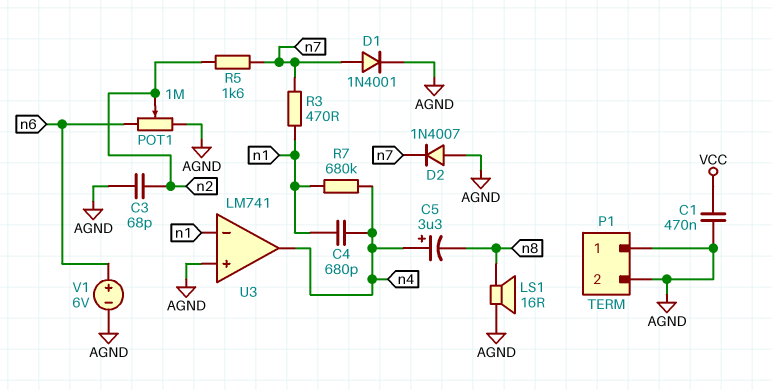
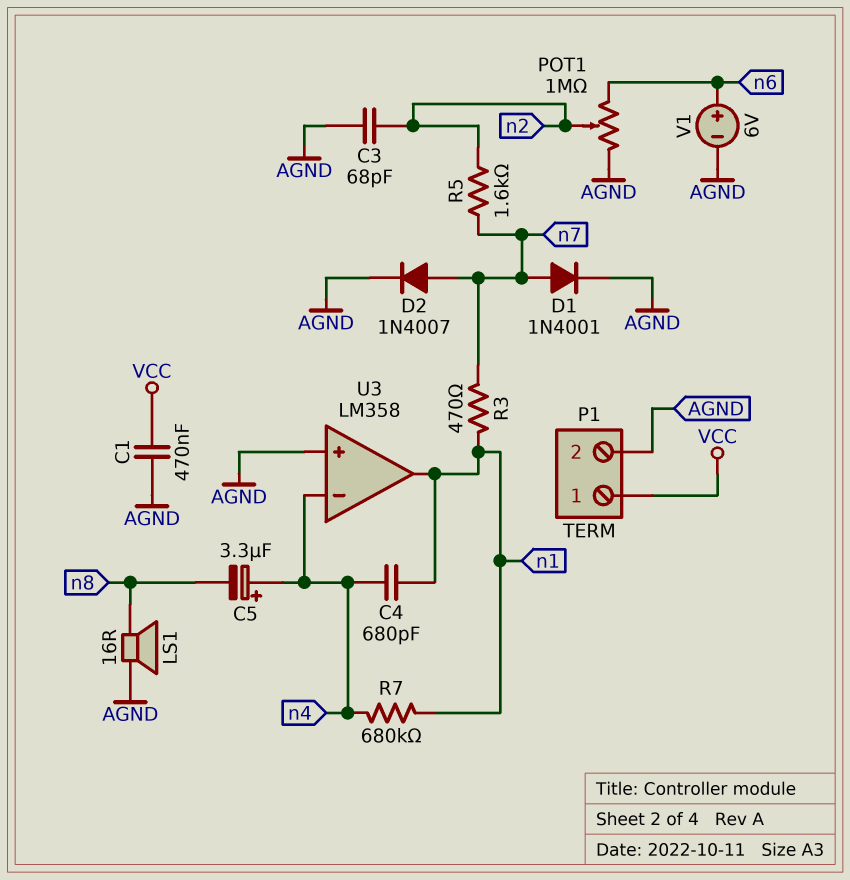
D2: diode 1N4007 (A AGND, K n7) -> diode 1N4007 (A n7, K AGND)
P1 pin 1: AGND -> VCC
U3: LM741 -> LM358
U3 pin in-: n1 -> n4
U3 pin out: n4 -> n1

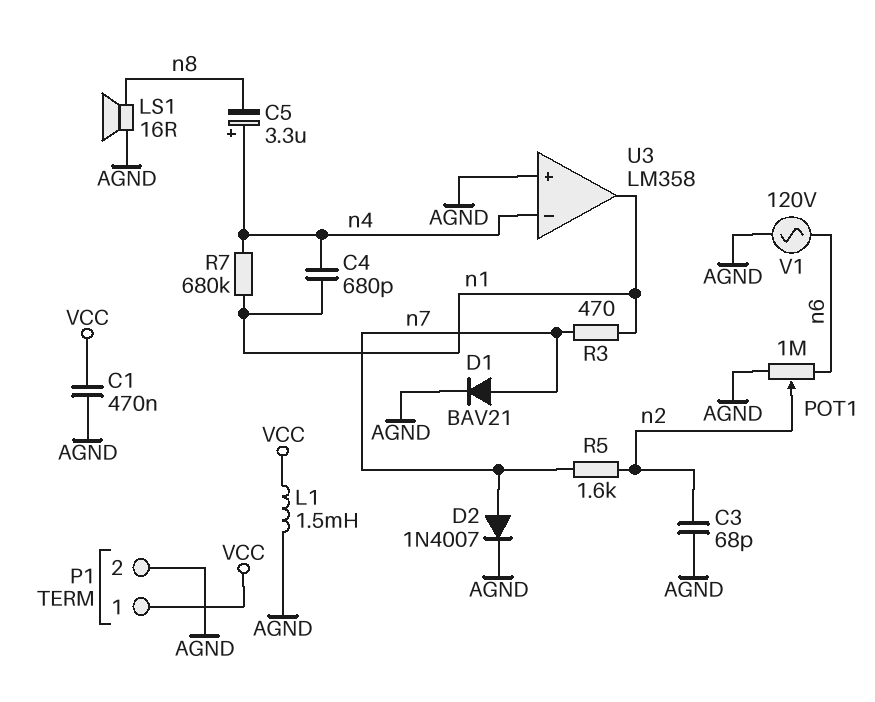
D1: diode 1N4001 (A n7, K AGND) -> diode BAV21 (A n7, K AGND)
L1: none -> 1.5mH (AGND, VCC)
V1: 6V (plus n6, minus AGND) -> AC 120V (AGND, n6)

